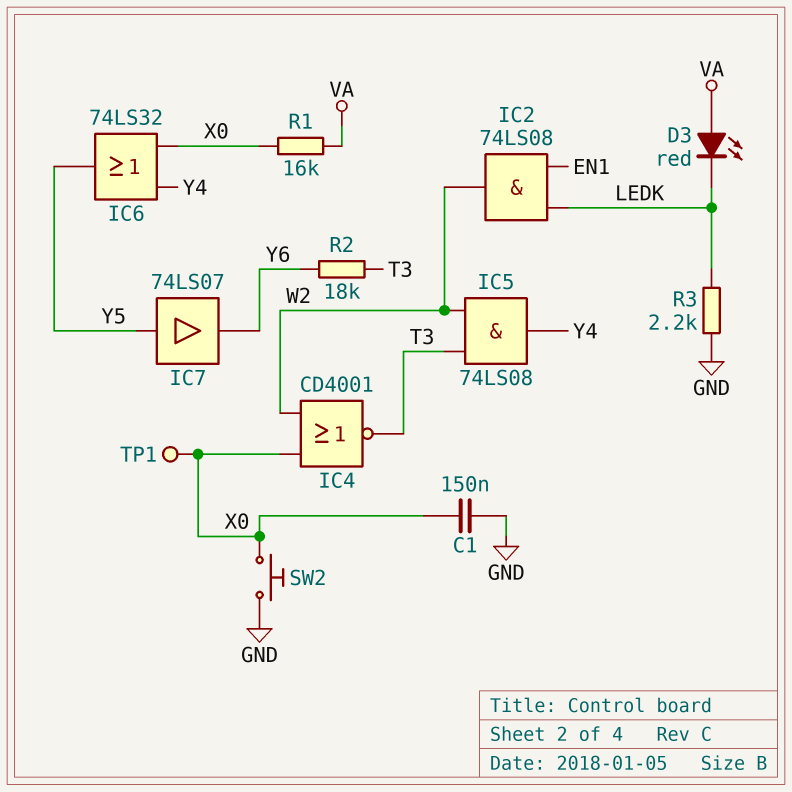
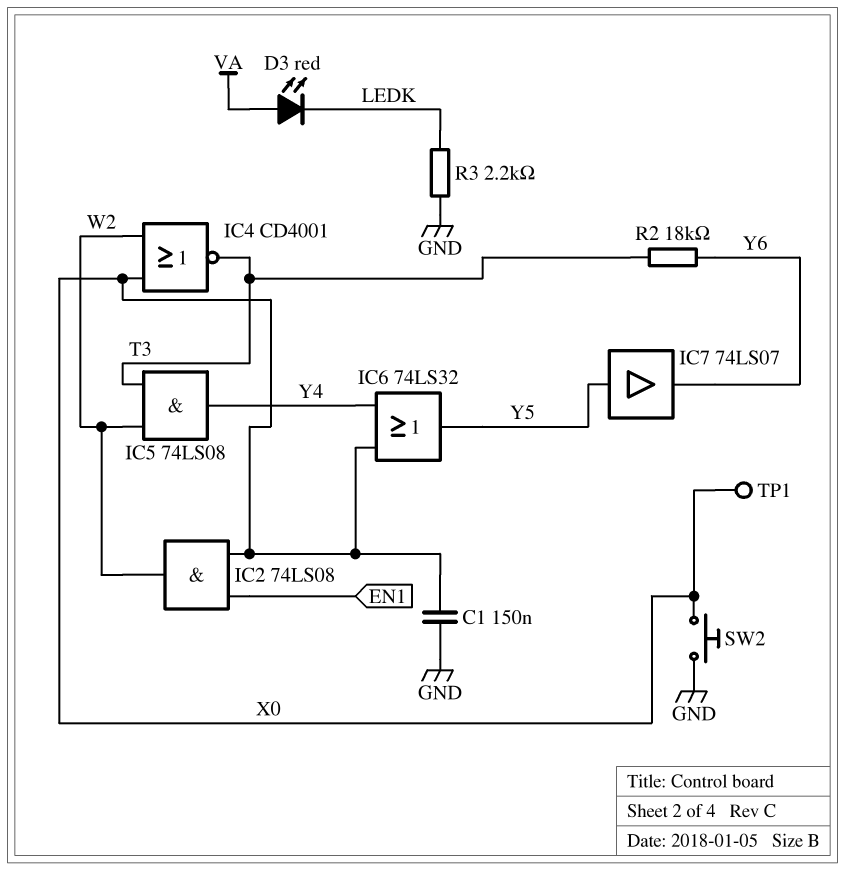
IC2: AND 74LS08 (in EN1, in LEDK, out W2) -> AND 74LS08 (in EN1, in X0, out W2)
R1: 16k (VA, X0) -> none

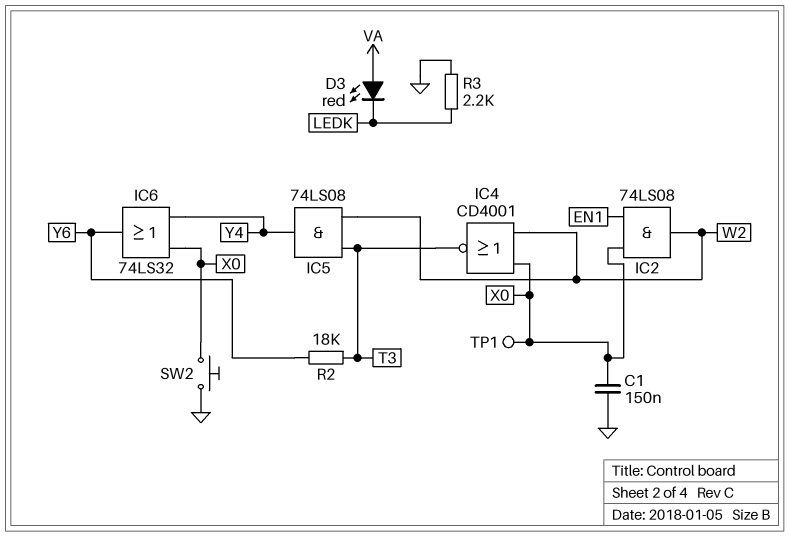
IC6: OR 74LS32 (in X0, in Y4, out Y5) -> OR 74LS32 (in X0, in Y4, out Y6)
IC7: buffer 74LS07 (in Y5, out Y6) -> none

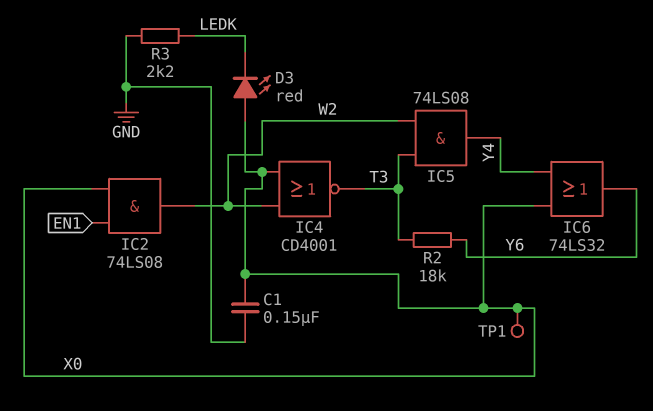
D3: LED red (A VA, K LEDK) -> LED red (A X0, K LEDK)
SW2: button (GND, X0) -> none

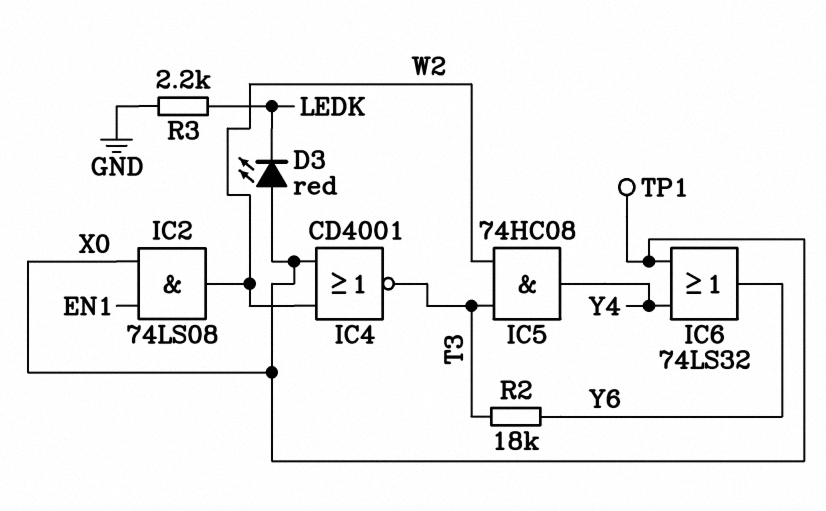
C1: 150nF (GND, X0) -> none
IC5: AND 74LS08 (in T3, in W2, out Y4) -> AND 74HC08 (in T3, in W2, out Y4)

